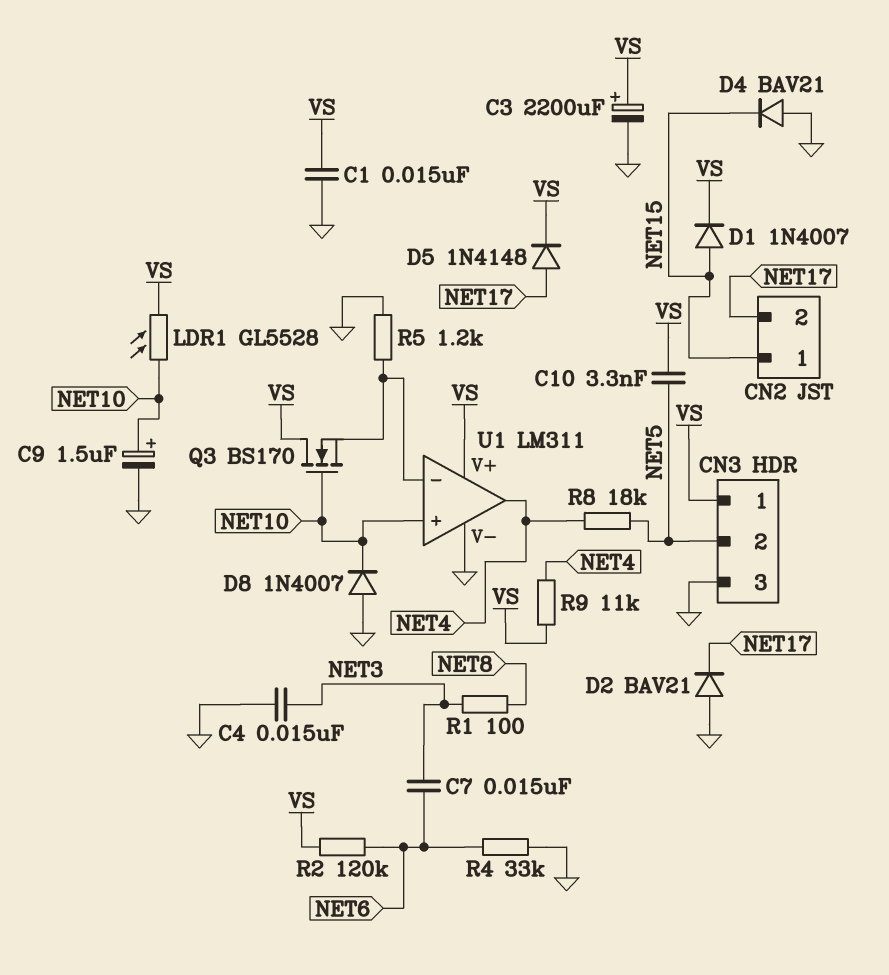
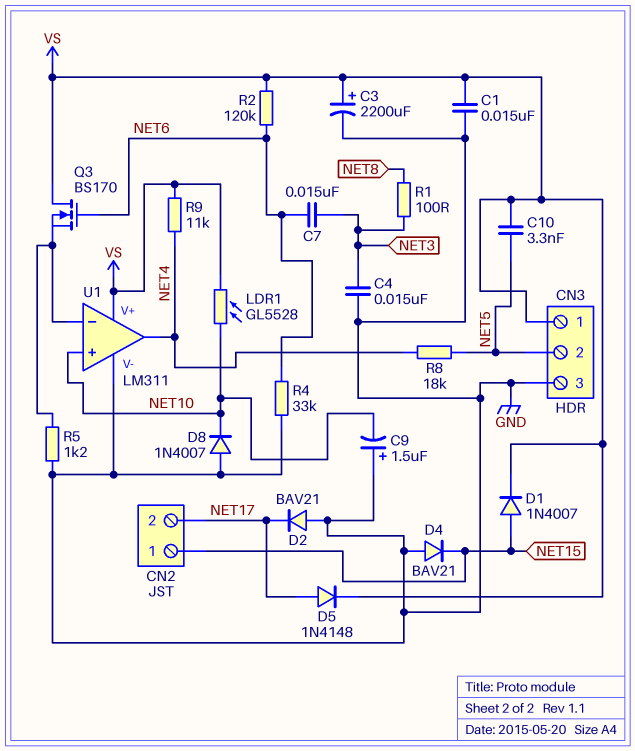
C9: 1.5uF (plus NET10, minus GND) -> 1.5uF (plus GND, minus NET10)
Q3: NMOS BS170 (G NET10, D VS, S U1/in-) -> NMOS BS170 (G NET6, D VS, S U1/in-)

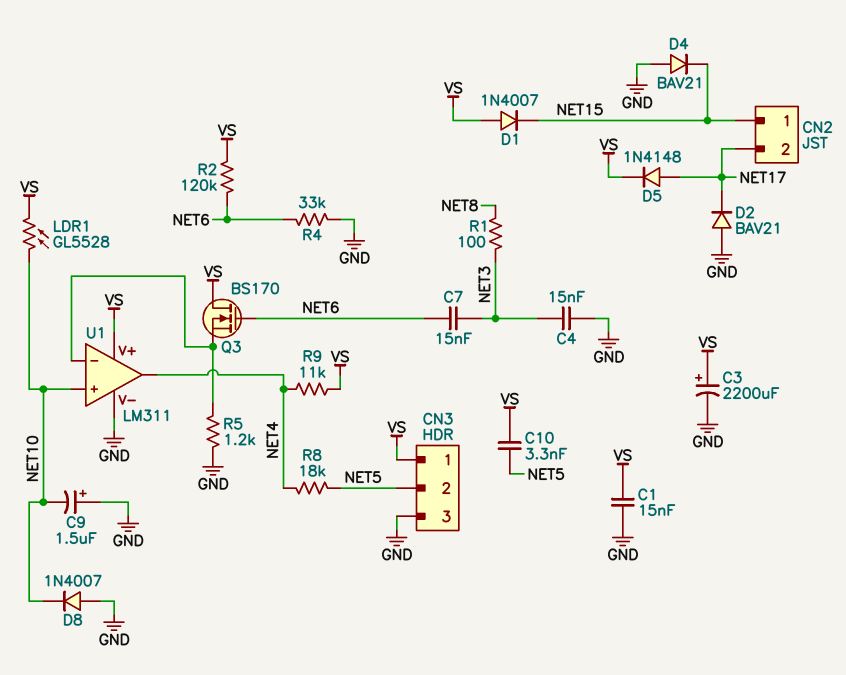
D1: diode 1N4007 (A NET15, K VS) -> diode 1N4007 (A VS, K NET15)

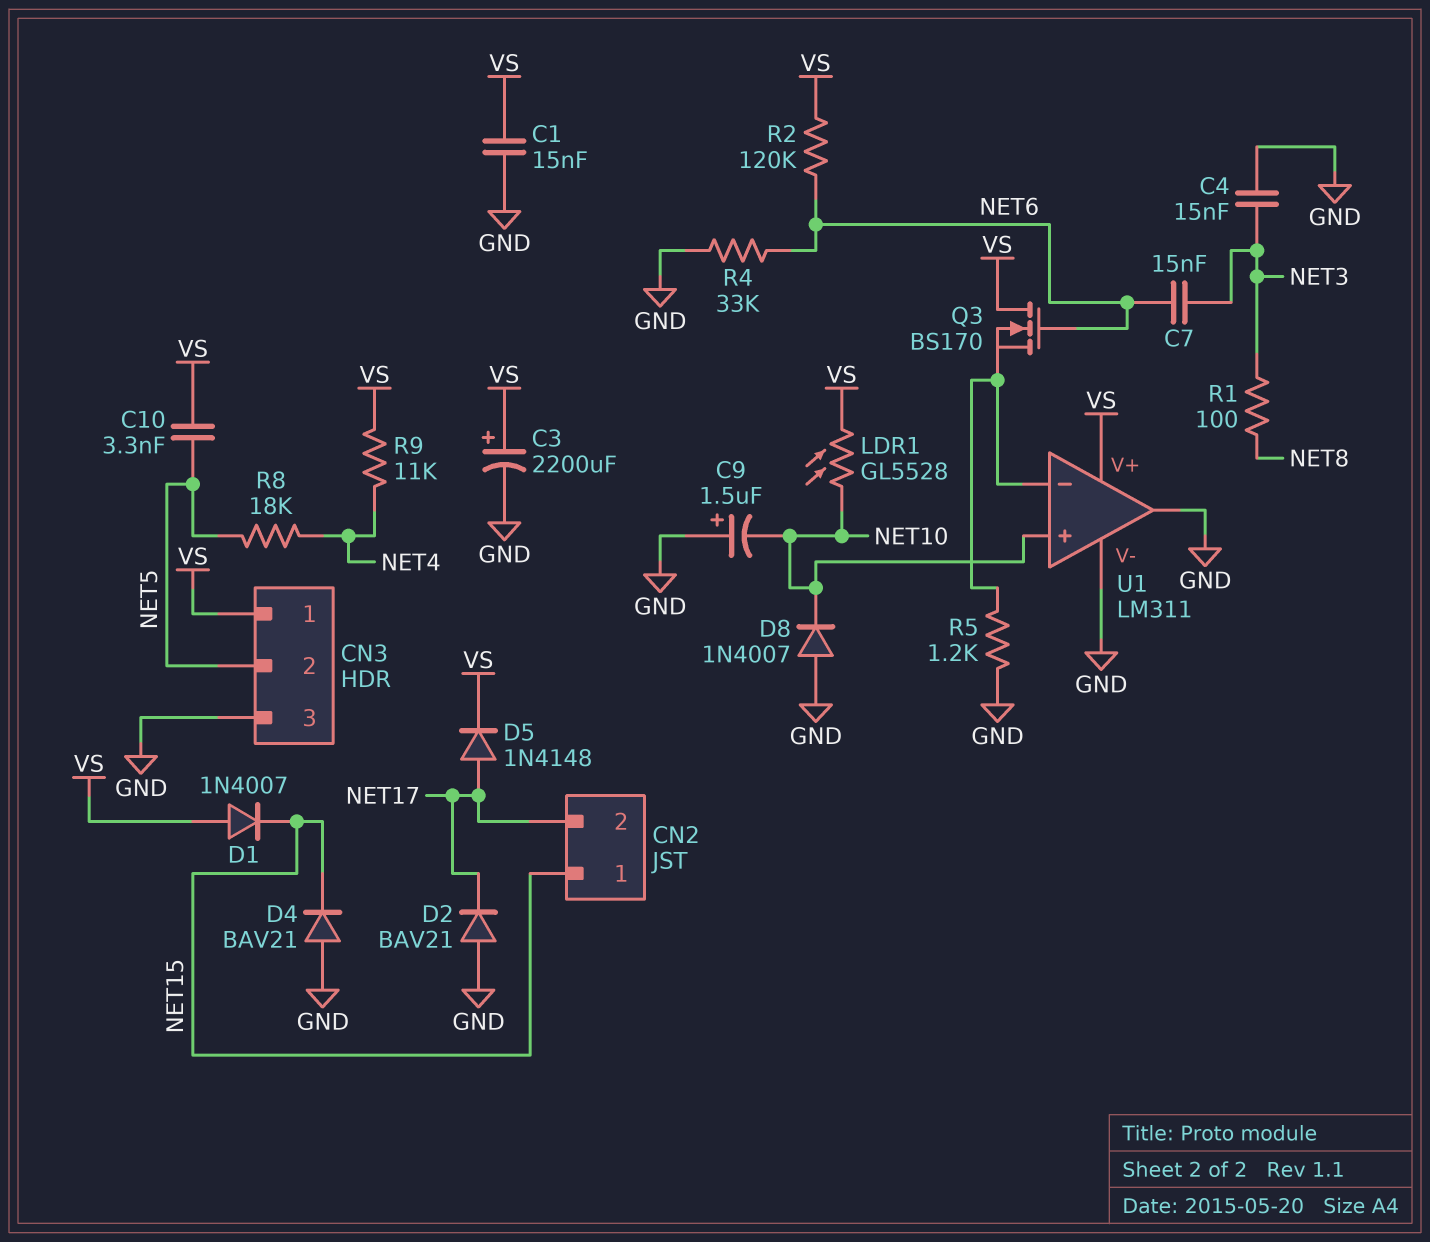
U1 pin out: NET4 -> GND

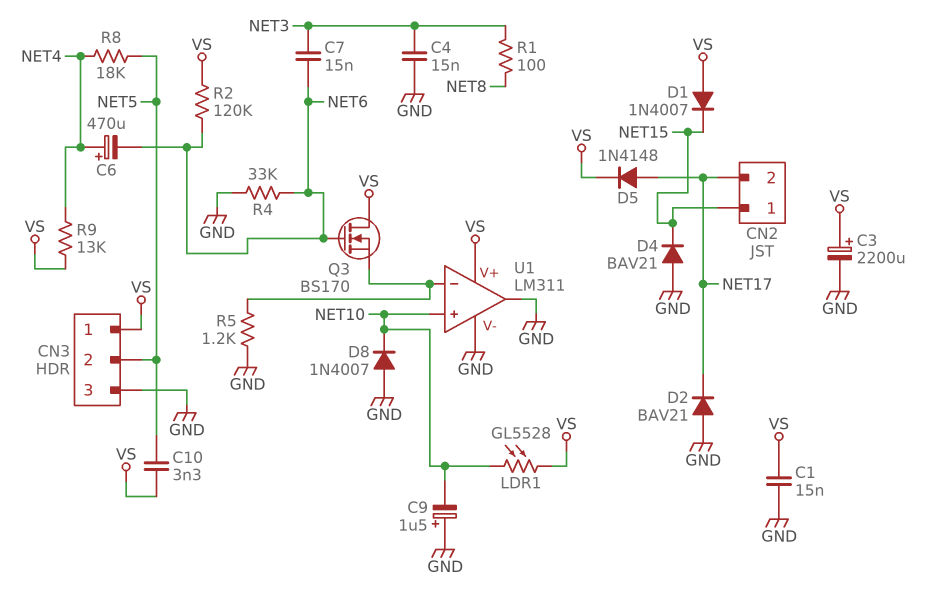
C6: none -> 470uF (plus NET4, minus NET6)
R9: 11k (NET4, VS) -> 13k (NET4, VS)

